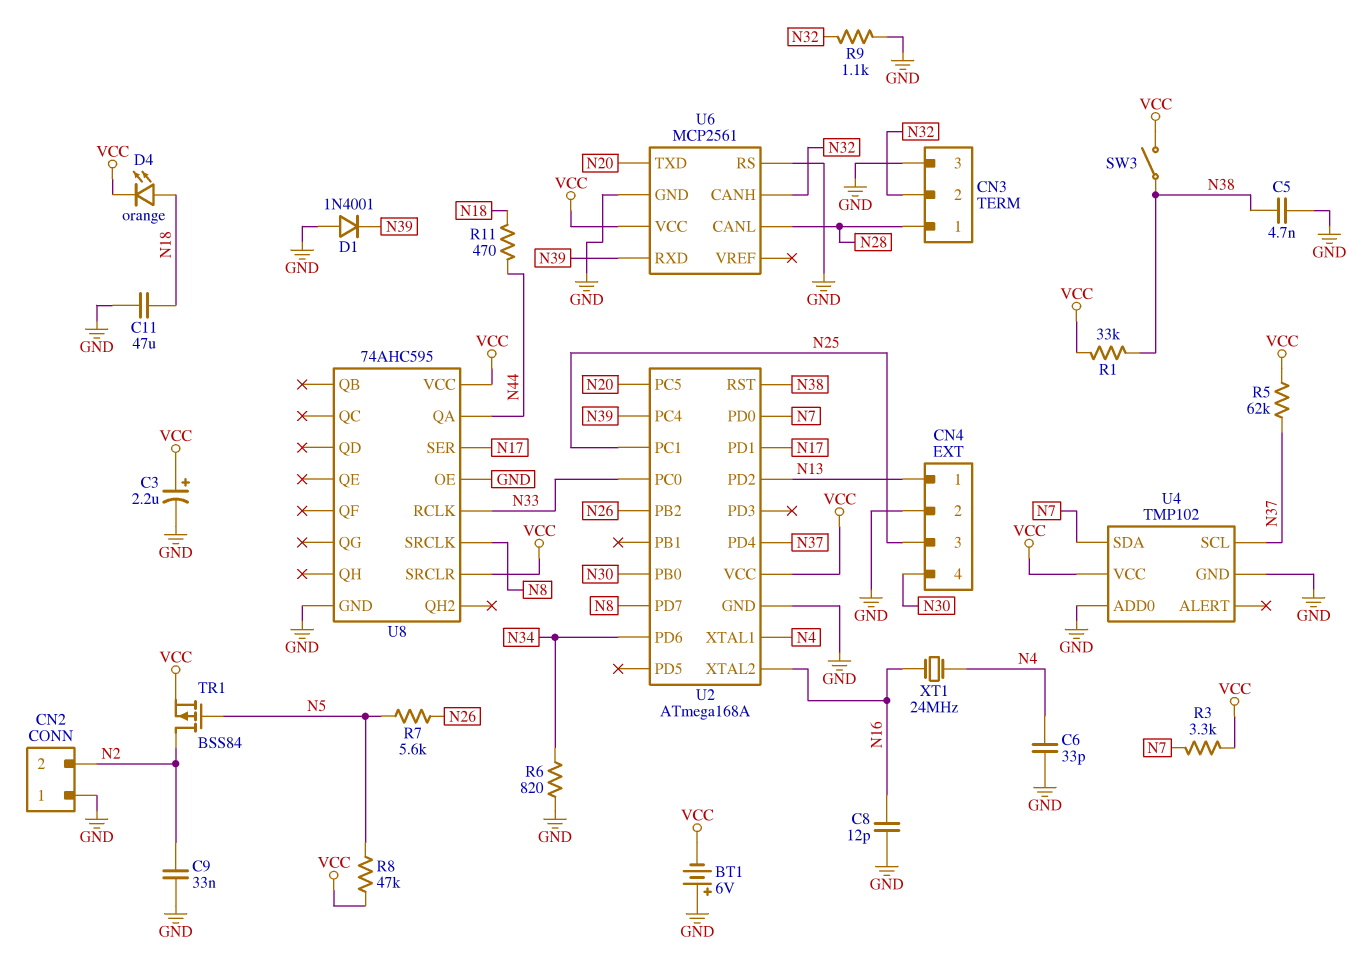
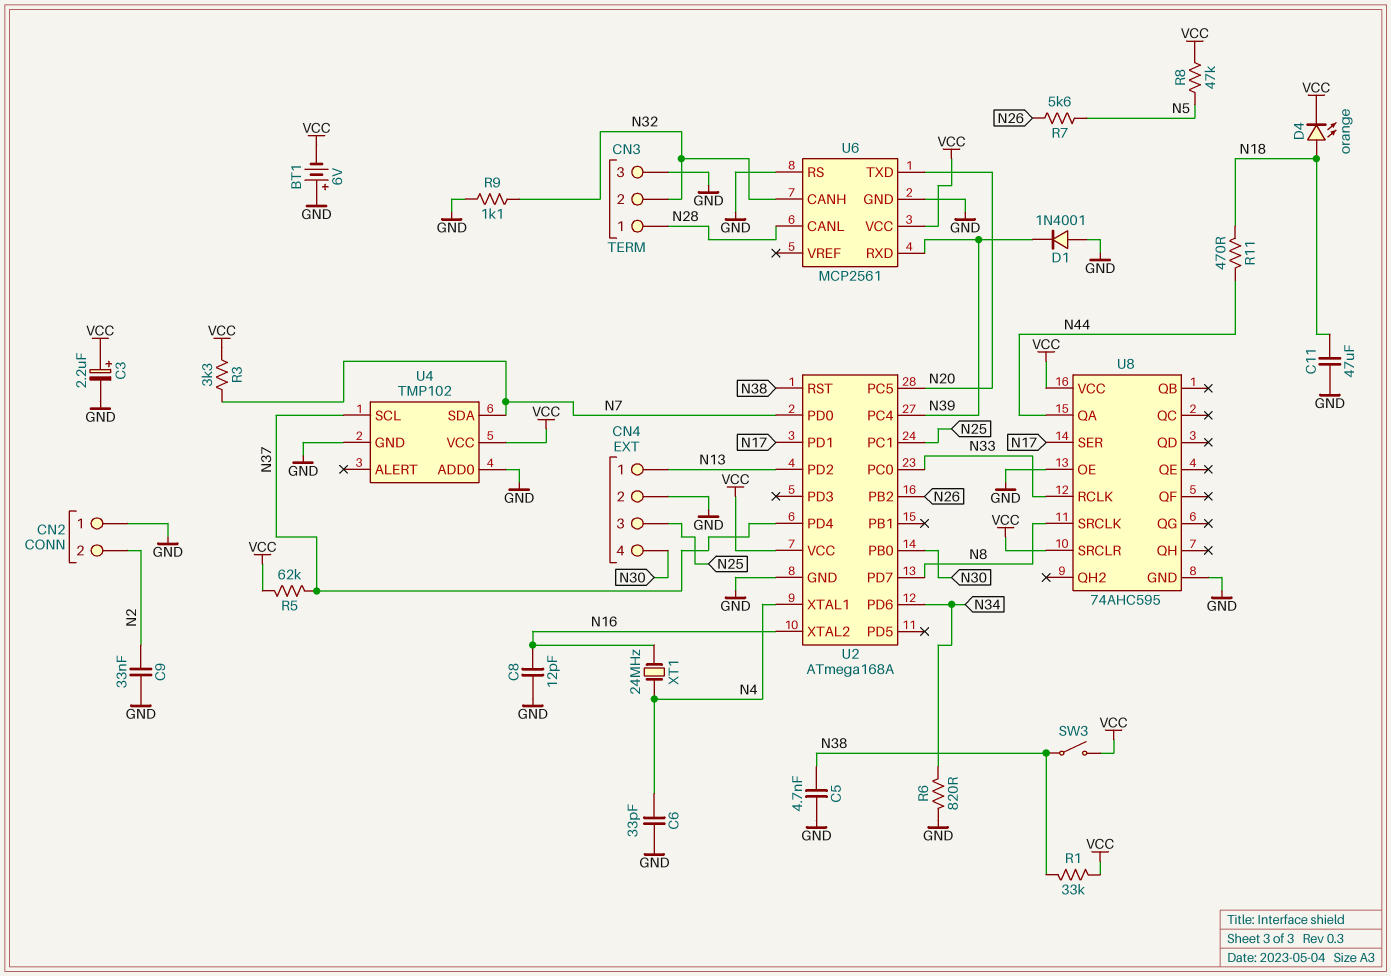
TR1: PMOS BSS84 (G N5, D N2, S VCC) -> none

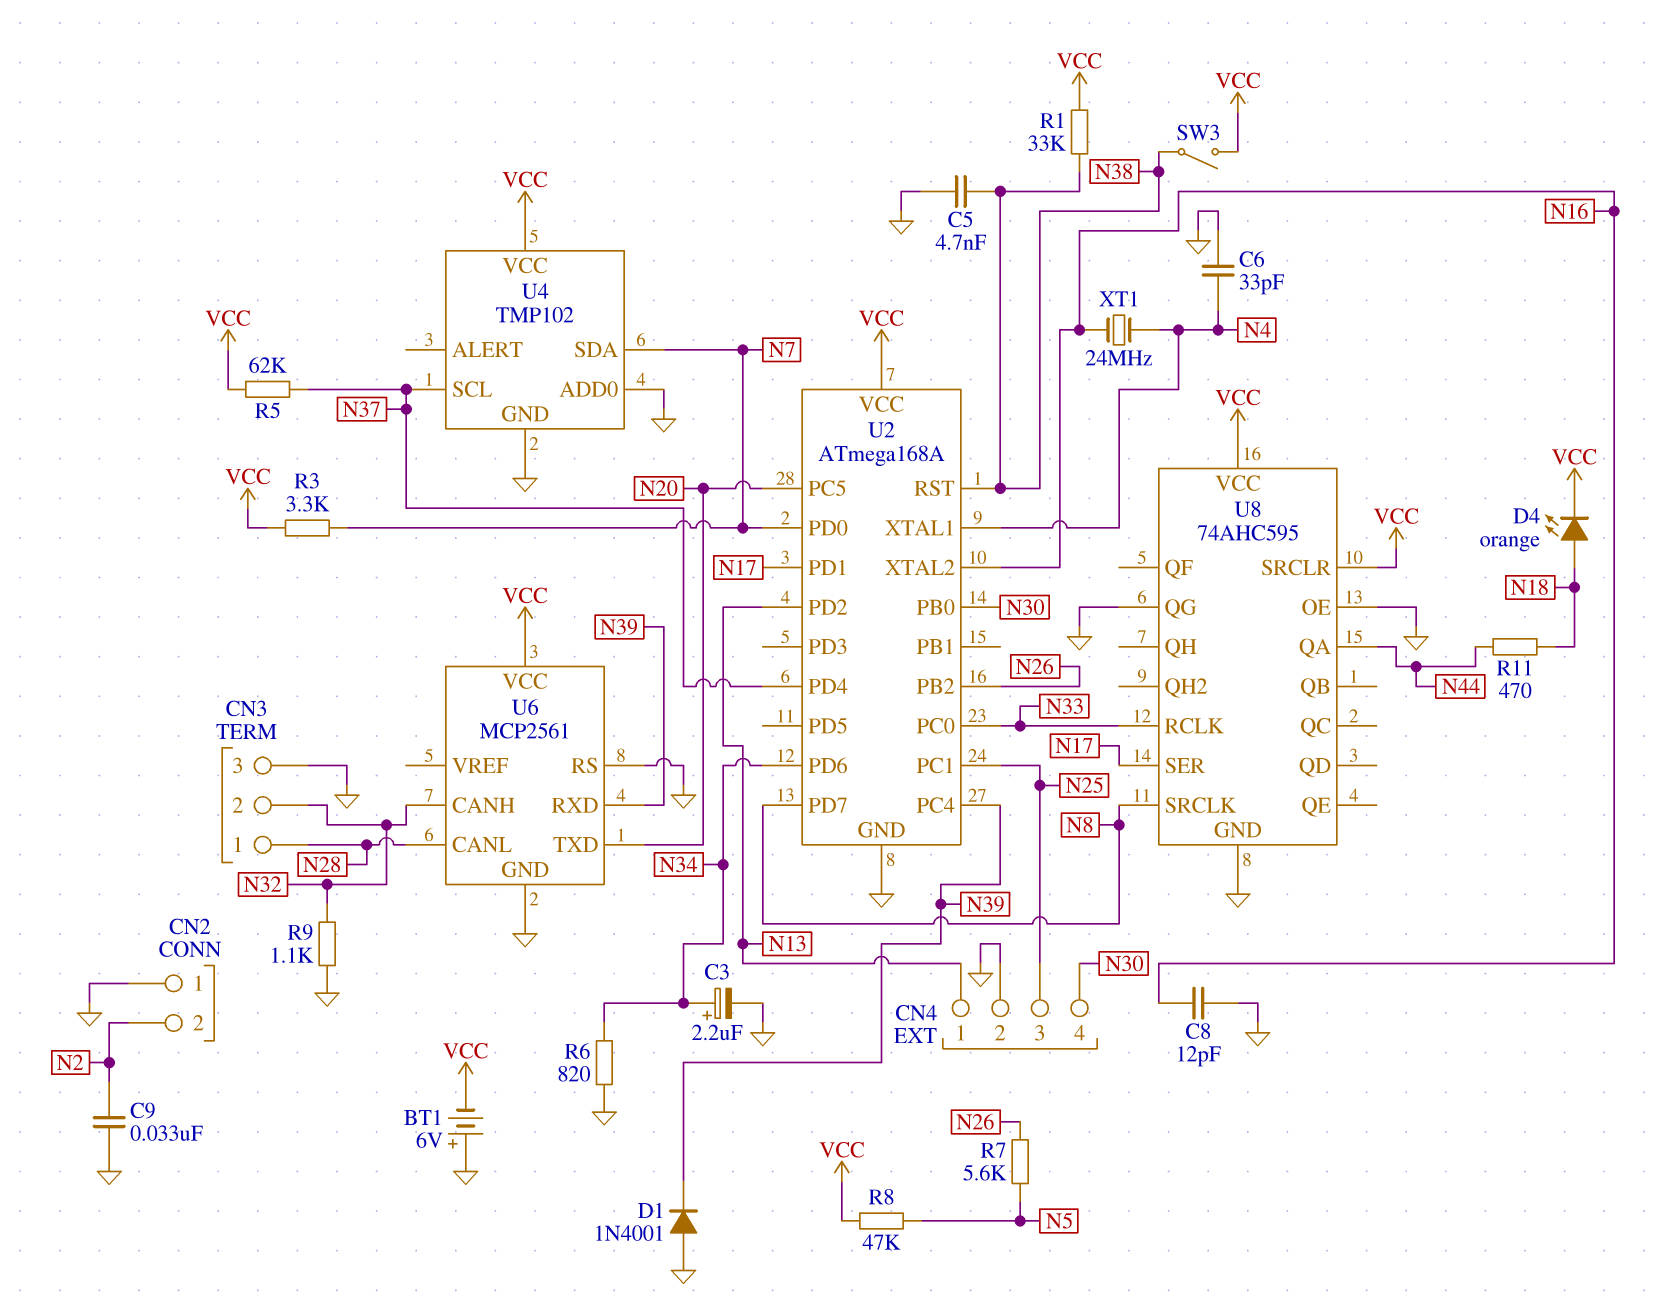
C3: 2.2uF (plus VCC, minus GND) -> 2.2uF (plus N34, minus GND)
C11: 47uF (GND, N18) -> none
U8 pin QG: none -> GND

